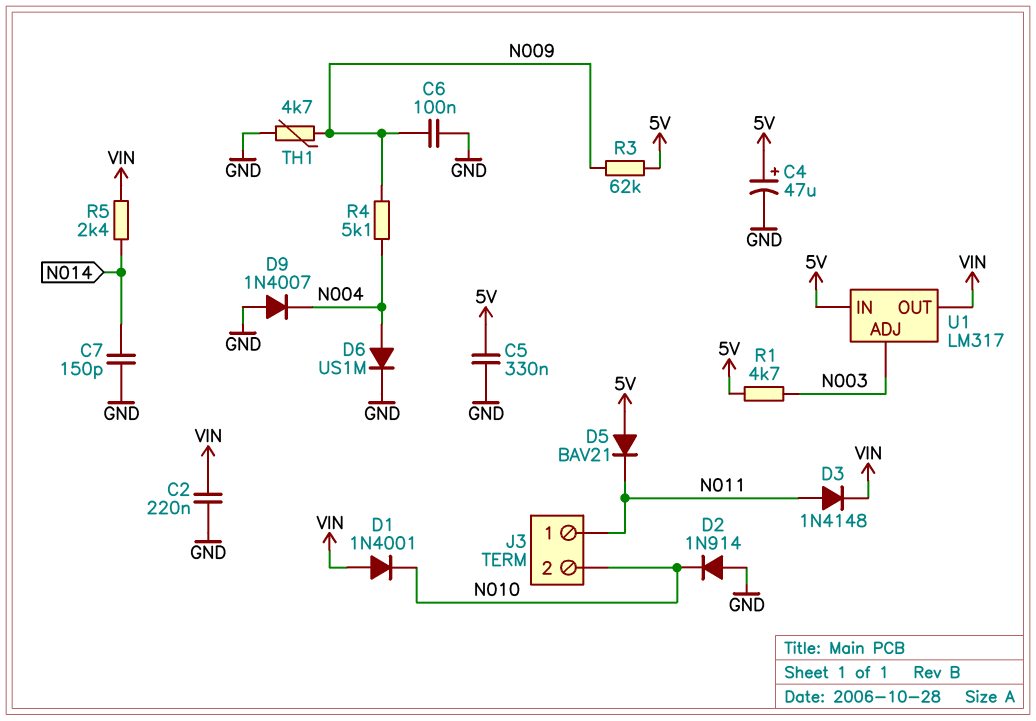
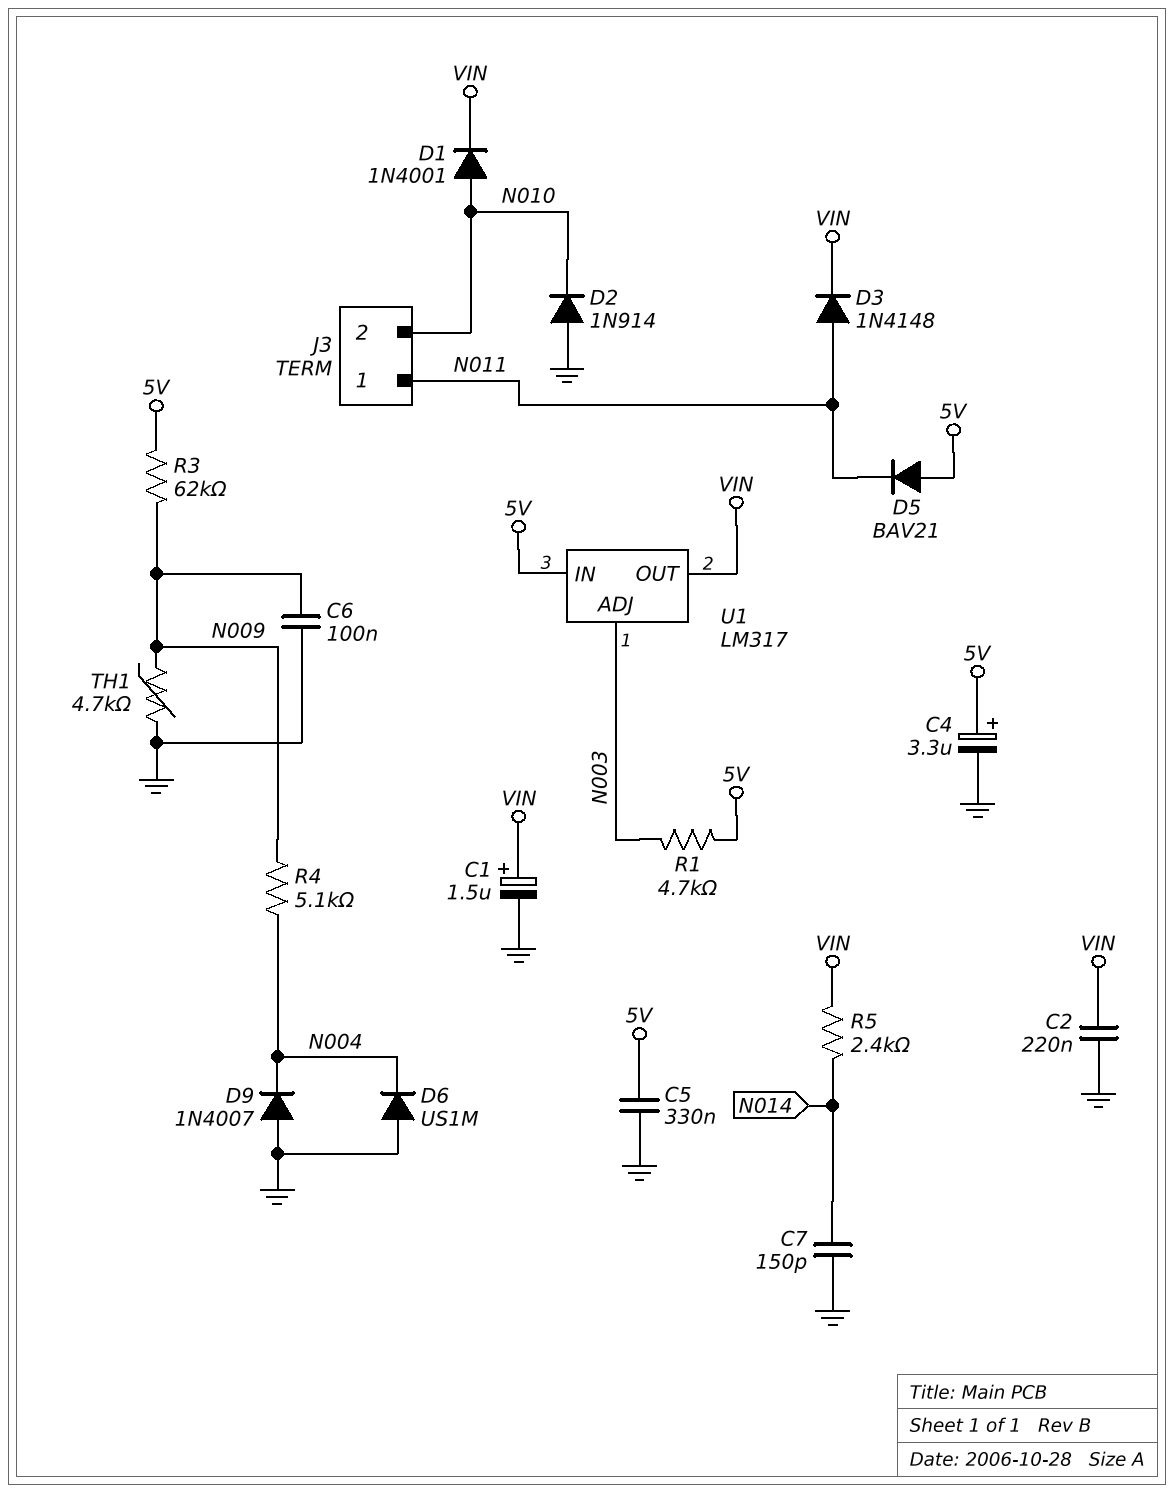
C1: none -> 1.5uF (plus VIN, minus GND)
C4: 47uF (plus 5V, minus GND) -> 3.3uF (plus 5V, minus GND)
D1: diode 1N4001 (A VIN, K N010) -> diode 1N4001 (A N010, K VIN)
D6: diode US1M (A N004, K GND) -> diode US1M (A GND, K N004)

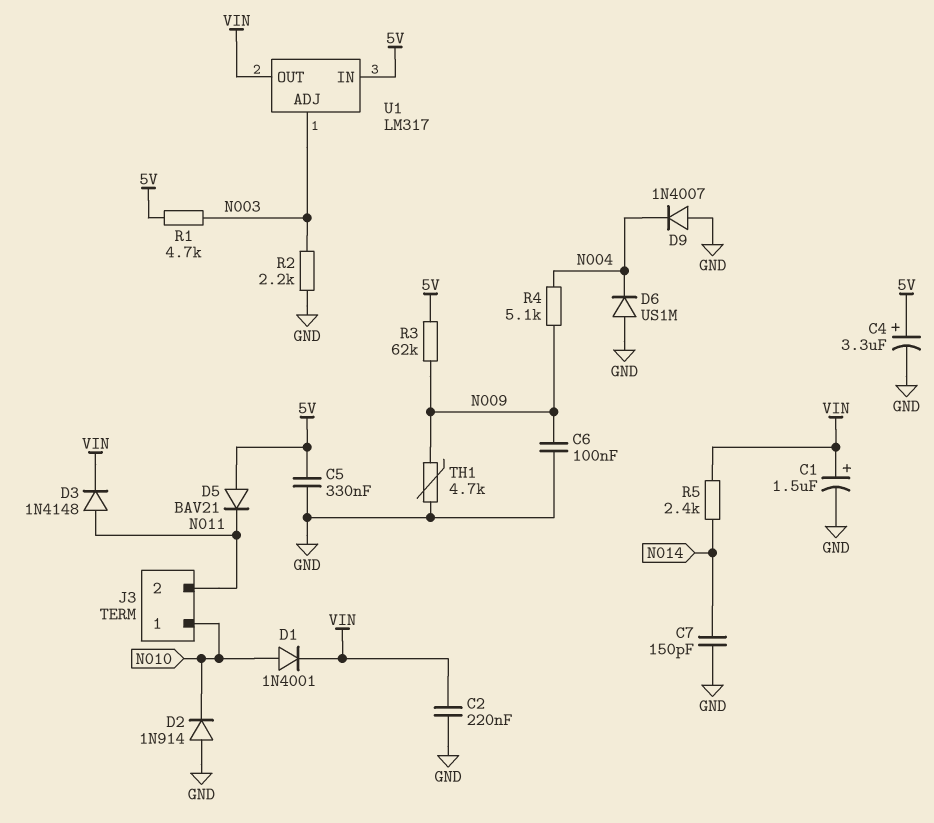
J3 pin 1: N011 -> N010
J3 pin 2: N010 -> N011
R2: none -> 2.2k (GND, N003)

